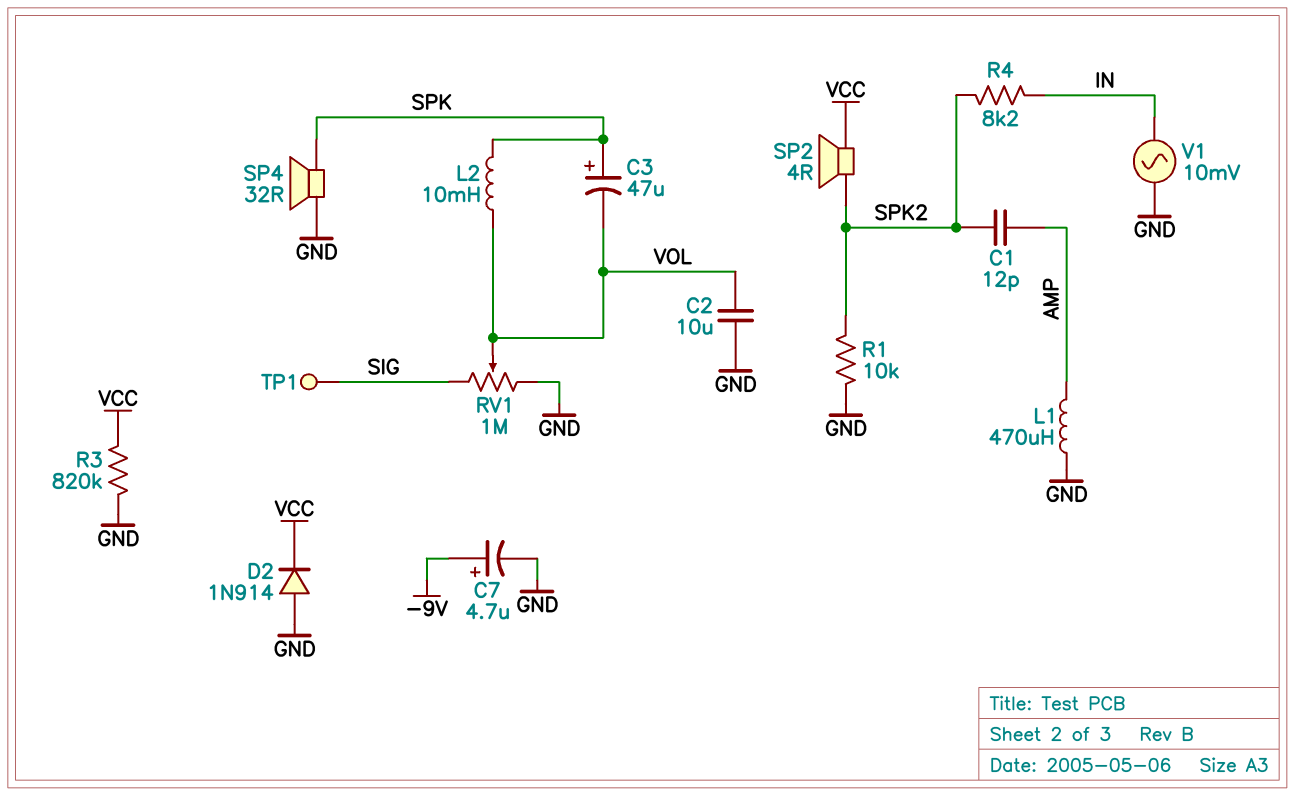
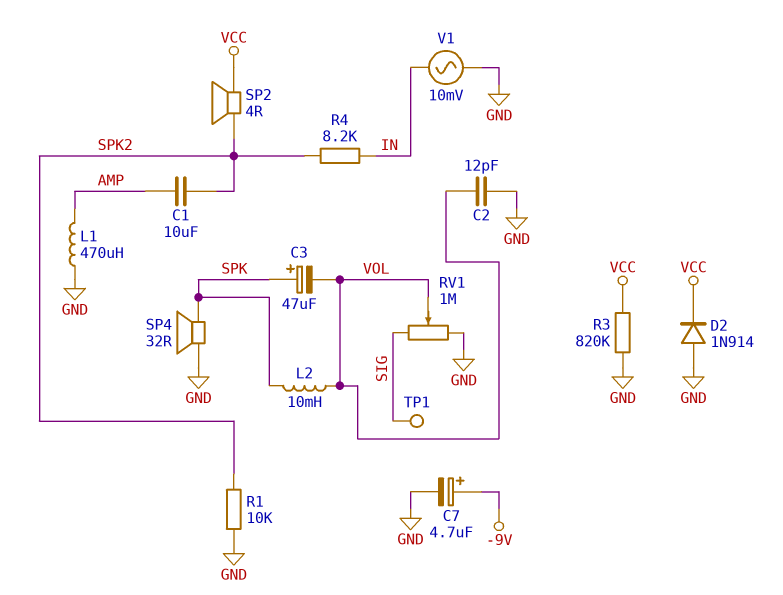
C1: 12pF (AMP, SPK2) -> 10uF (AMP, SPK2)
C2: 10uF (GND, VOL) -> 12pF (GND, VOL)

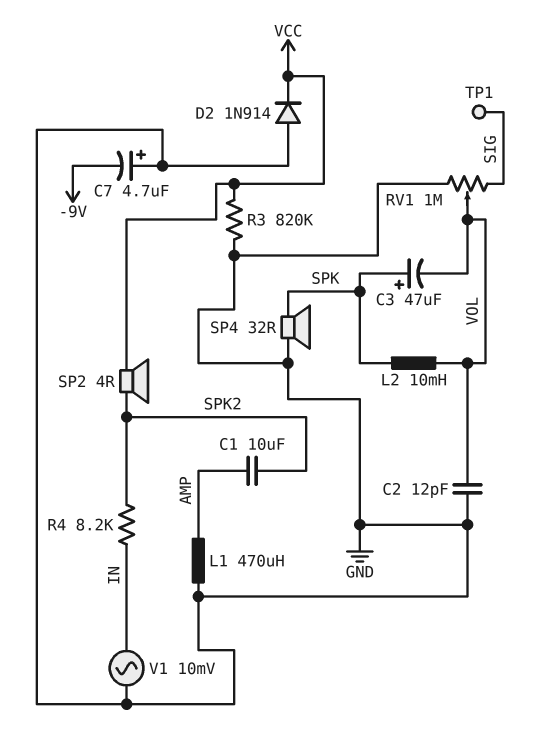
C7: 4.7uF (plus -9V, minus GND) -> 4.7uF (plus GND, minus -9V)
R1: 10k (GND, SPK2) -> none

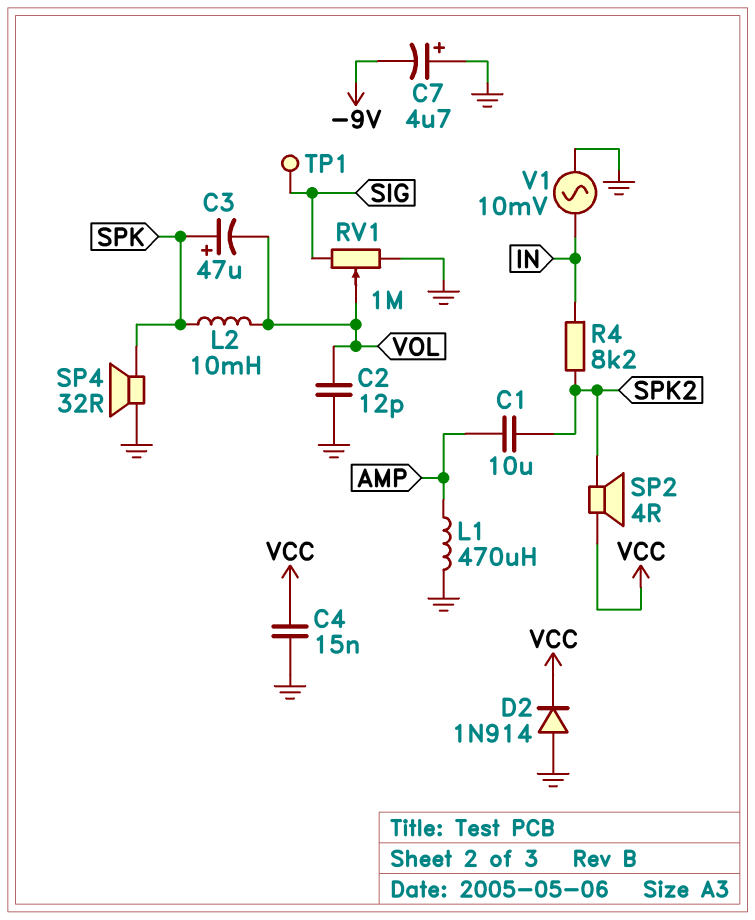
C4: none -> 15nF (GND, VCC)
R3: 820k (GND, VCC) -> none

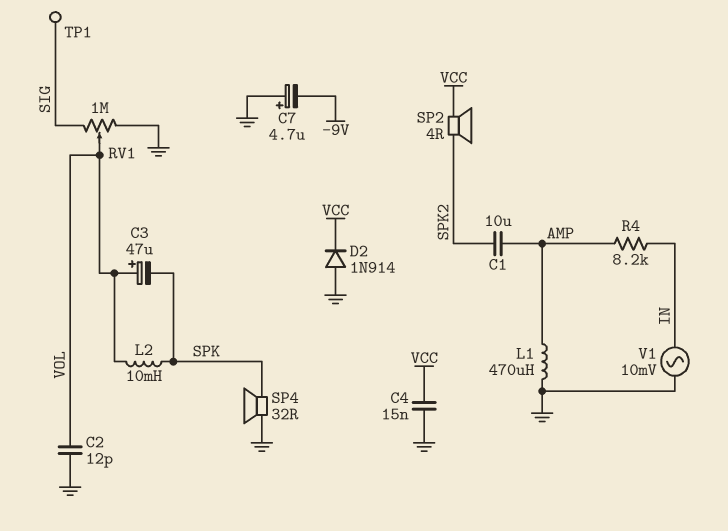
C3: 47uF (plus SPK, minus VOL) -> 47uF (plus VOL, minus SPK)
R4: 8.2k (IN, SPK2) -> 8.2k (AMP, IN)

